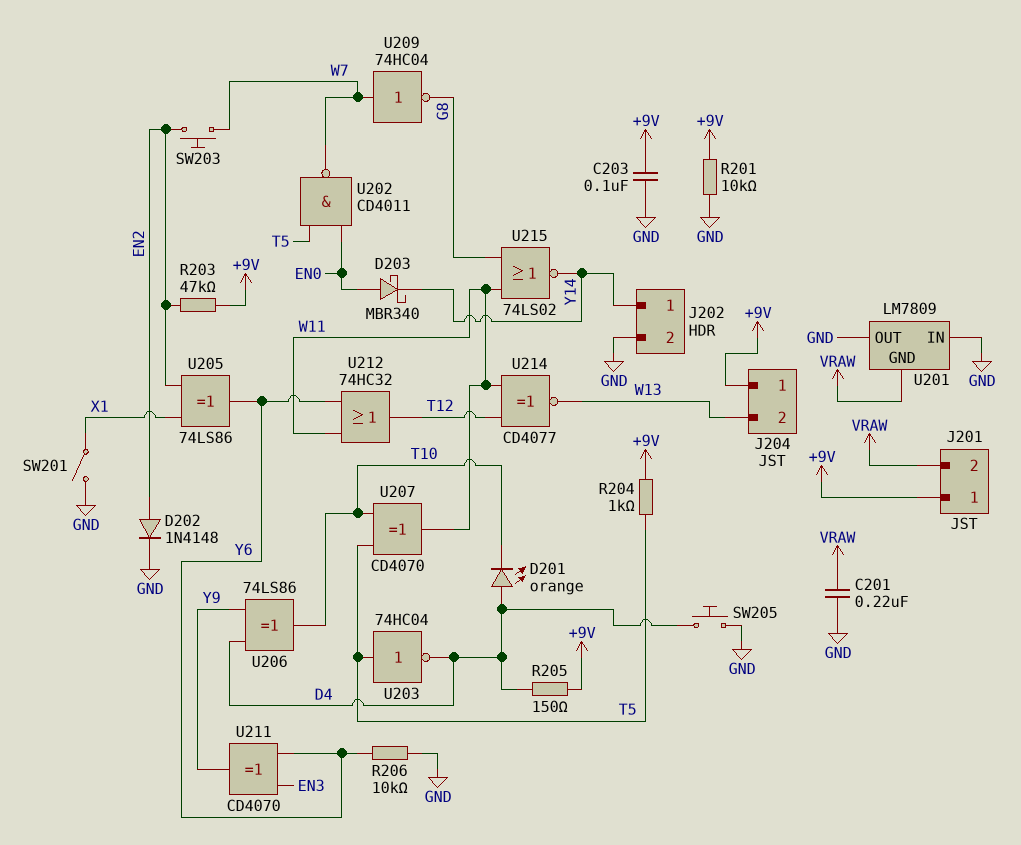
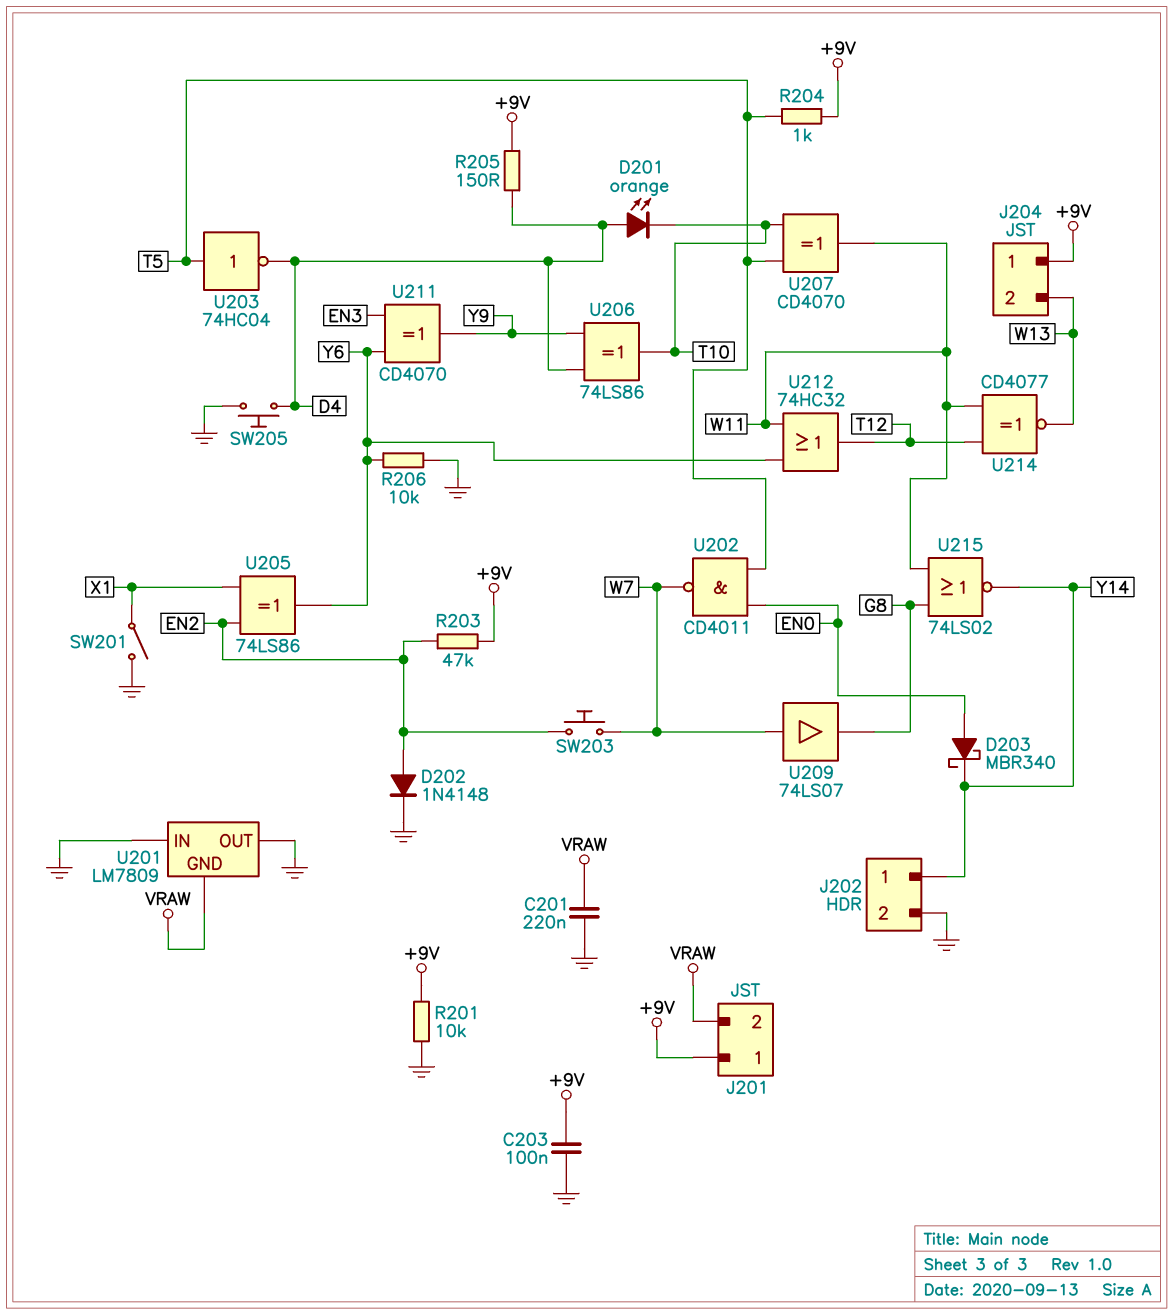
U209: NOT 74HC04 (in W7, out G8) -> buffer 74LS07 (in W7, out G8)

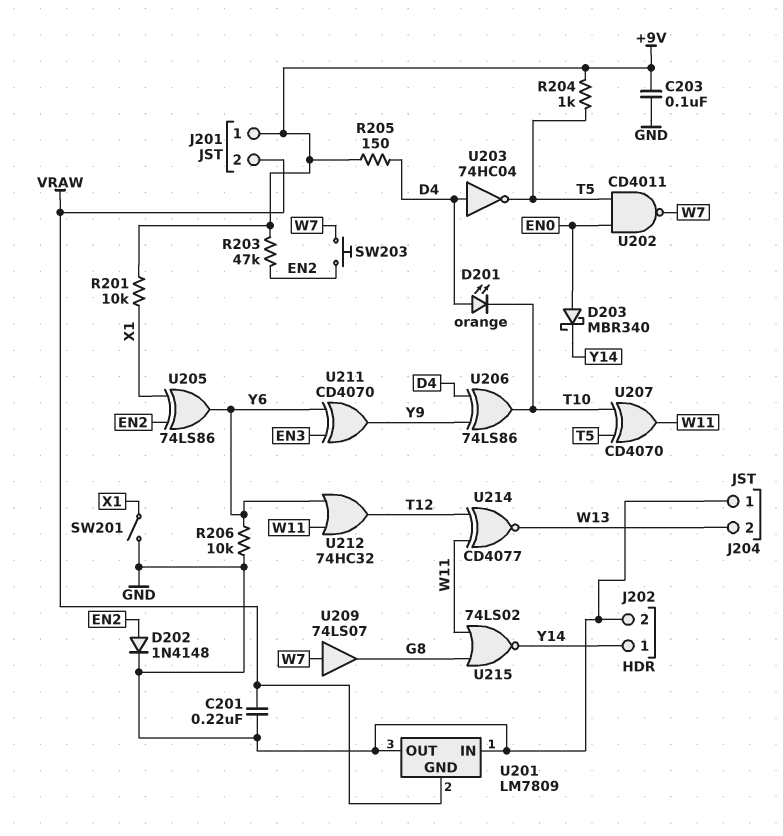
J204 pin 1: +9V -> GND
R201: 10k (+9V, GND) -> 10k (+9V, X1)
SW205: button (D4, GND) -> none
U203: NOT 74HC04 (in T5, out D4) -> NOT 74HC04 (in D4, out T5)

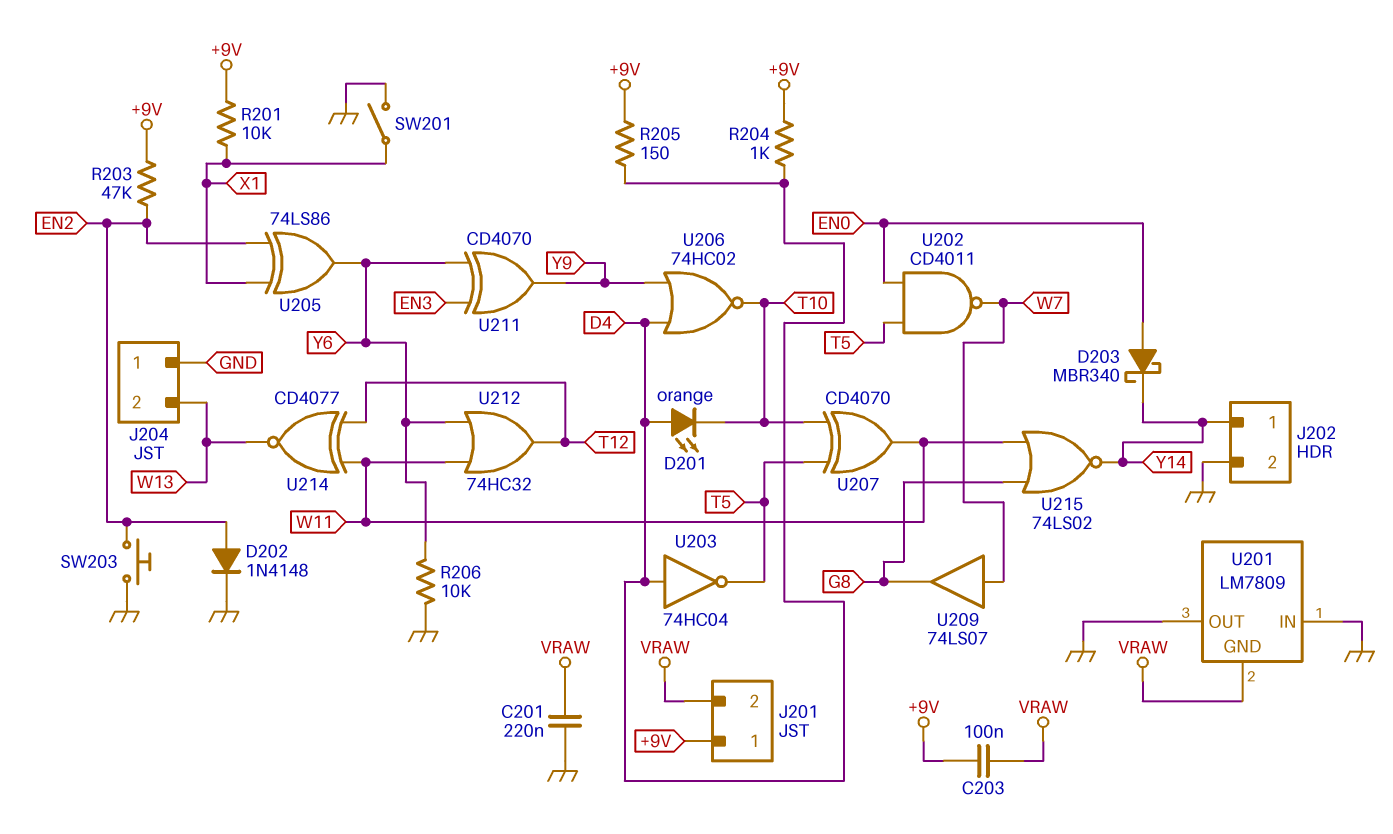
C203: 100nF (+9V, GND) -> 100nF (+9V, VRAW)
R204: 1k (+9V, T5) -> 1k (+9V, D4)
SW203: button (EN2, W7) -> button (EN2, GND)
U206: XOR 74LS86 (in D4, in Y9, out T10) -> NOR 74HC02 (in D4, in Y9, out T10)

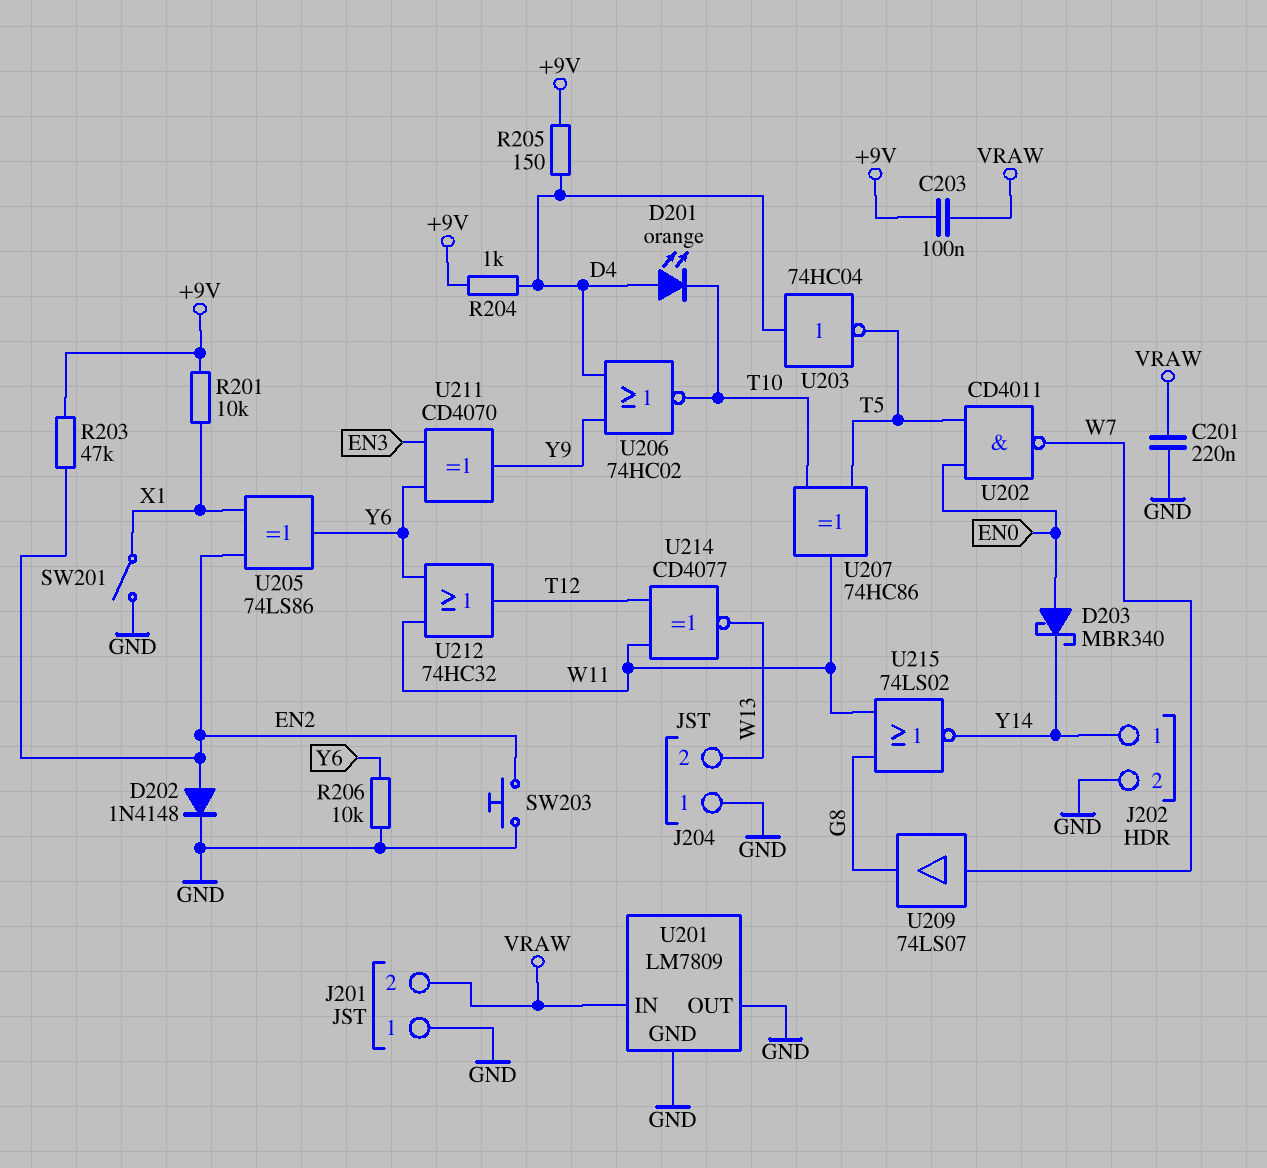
J201 pin 1: +9V -> GND
U201 pin GND: VRAW -> GND
U201 pin IN: GND -> VRAW
U207: XOR CD4070 (in T5, in T10, out W11) -> XOR 74HC86 (in T5, in T10, out W11)

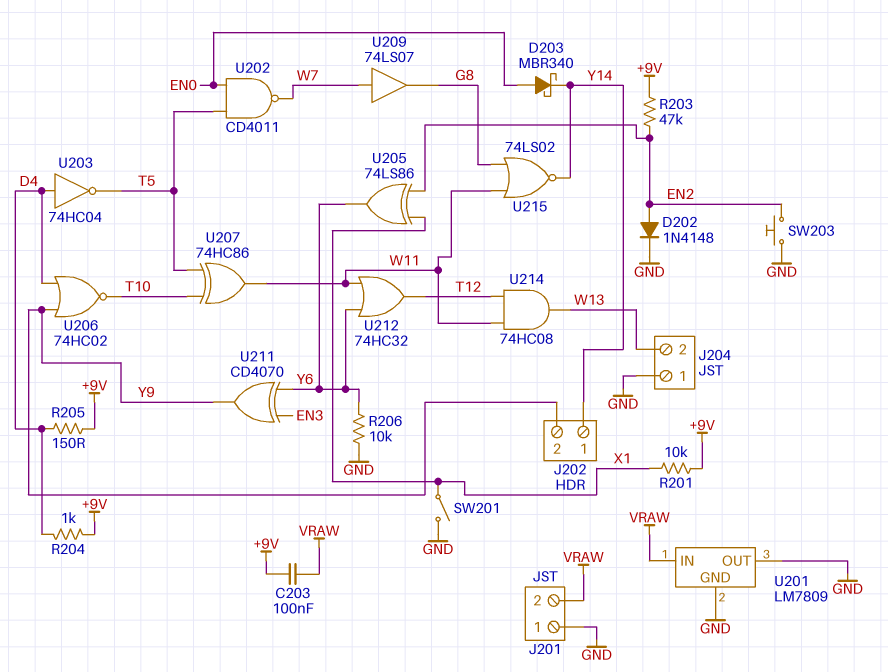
C201: 220nF (GND, VRAW) -> none
D201: LED orange (A D4, K T10) -> none
J202 pin 2: GND -> Y9
U214: XNOR CD4077 (in T12, in W11, out W13) -> AND 74HC08 (in T12, in W11, out W13)

